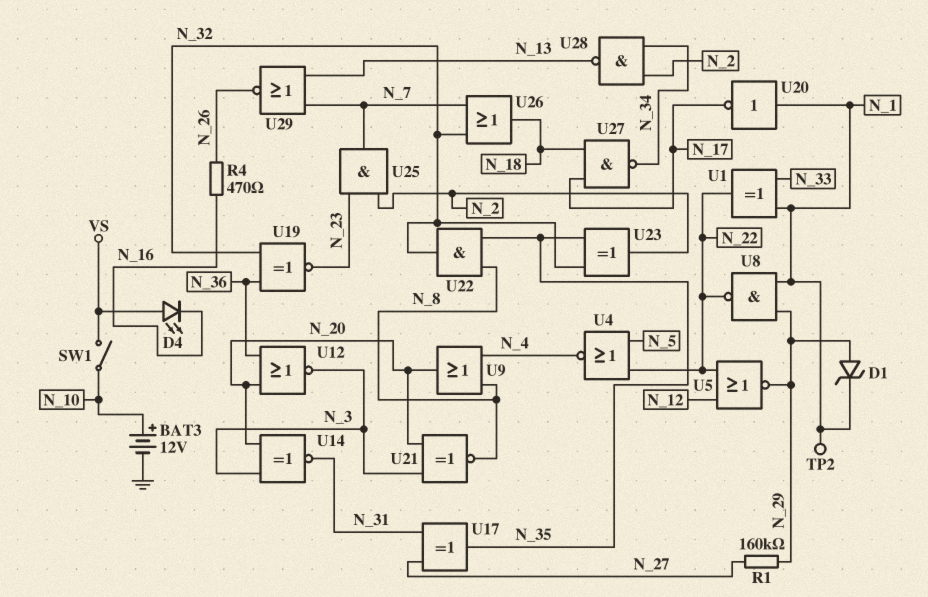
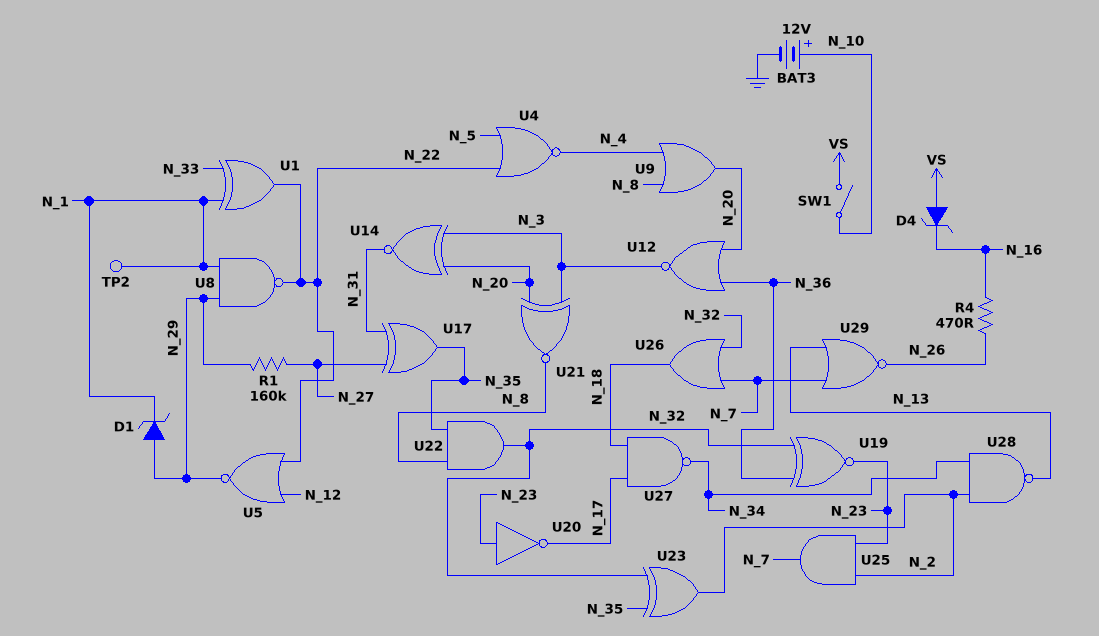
D4: LED (A VS, K N_16) -> zener (A VS, K N_16)
U20: NOT (in N_1, out N_17) -> NOT (in N_23, out N_17)

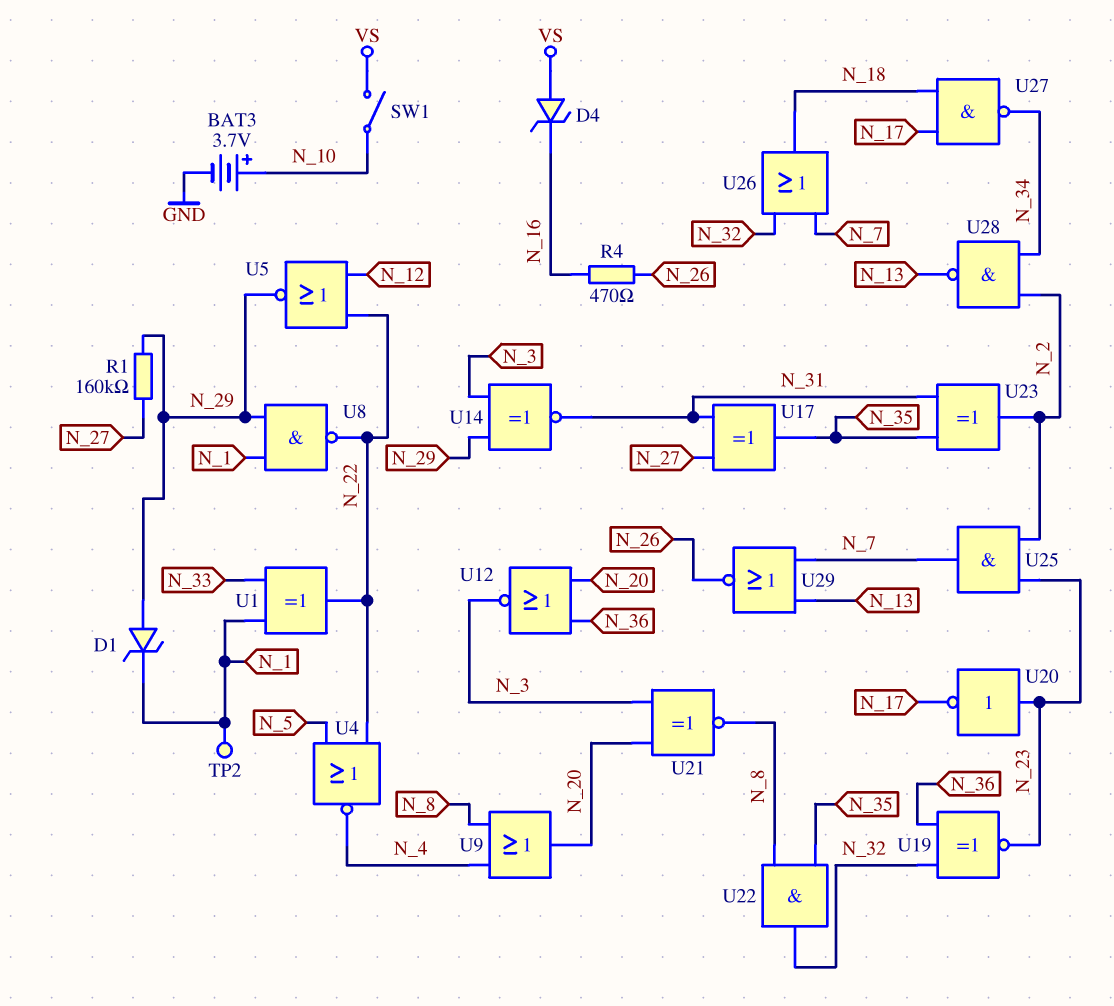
BAT3: 12V (plus N_10, minus GND) -> 3.7V (plus N_10, minus GND)
U14: XNOR (in N_3, in N_20, out N_31) -> XNOR (in N_3, in N_29, out N_31)
U23: XOR (in N_32, in N_35, out N_2) -> XOR (in N_31, in N_35, out N_2)

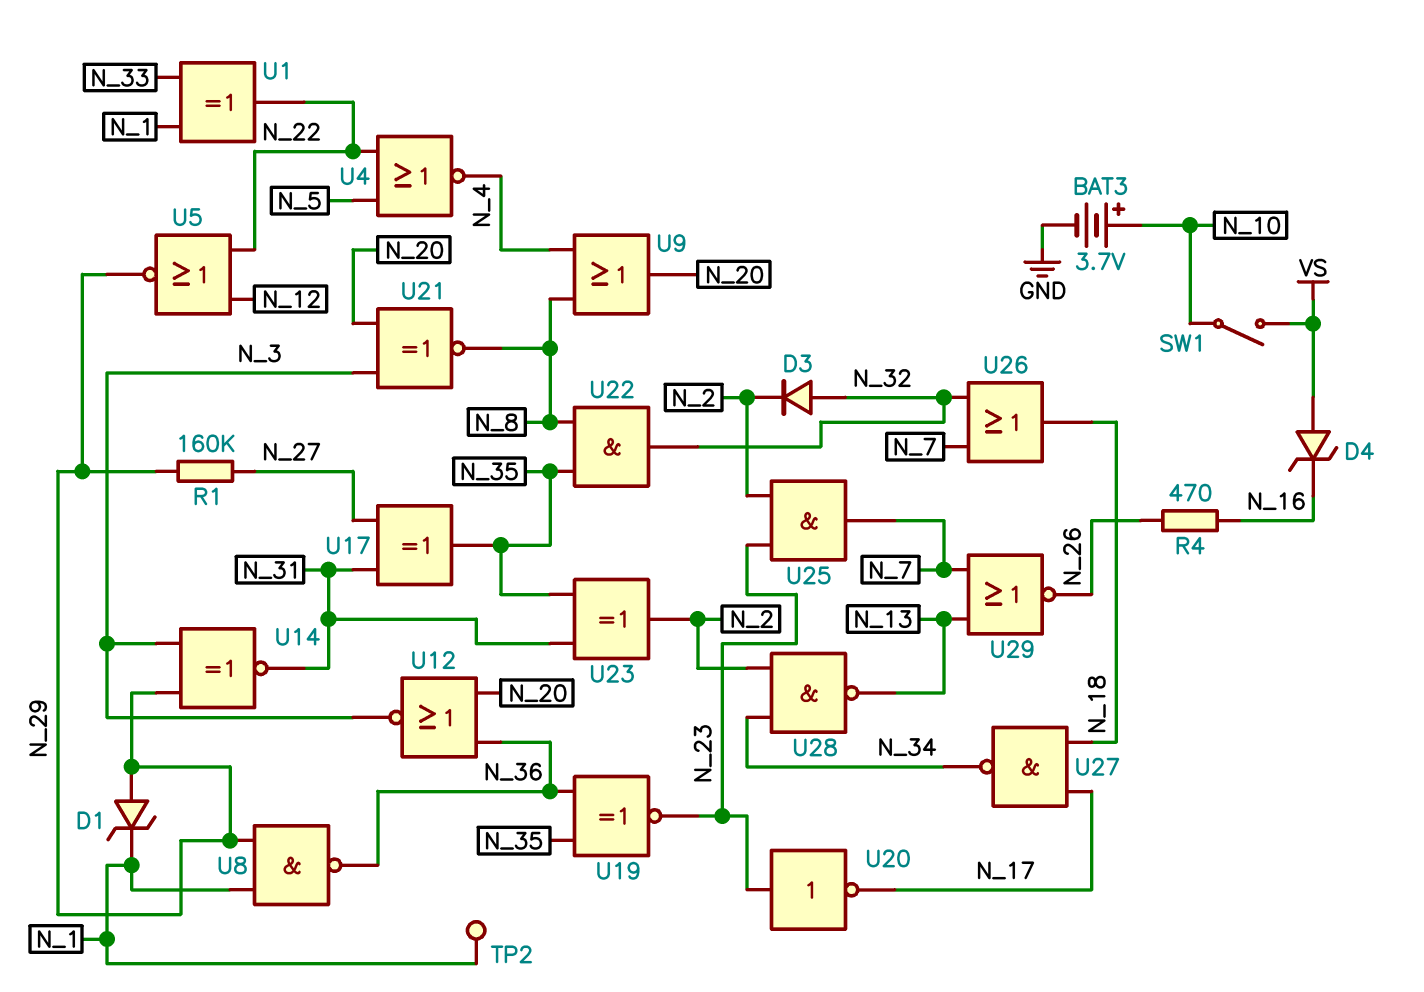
D3: none -> diode (A N_32, K N_2)
U8: NAND (in N_1, in N_29, out N_22) -> NAND (in N_1, in N_29, out N_36)
U19: XNOR (in N_32, in N_36, out N_23) -> XNOR (in N_35, in N_36, out N_23)

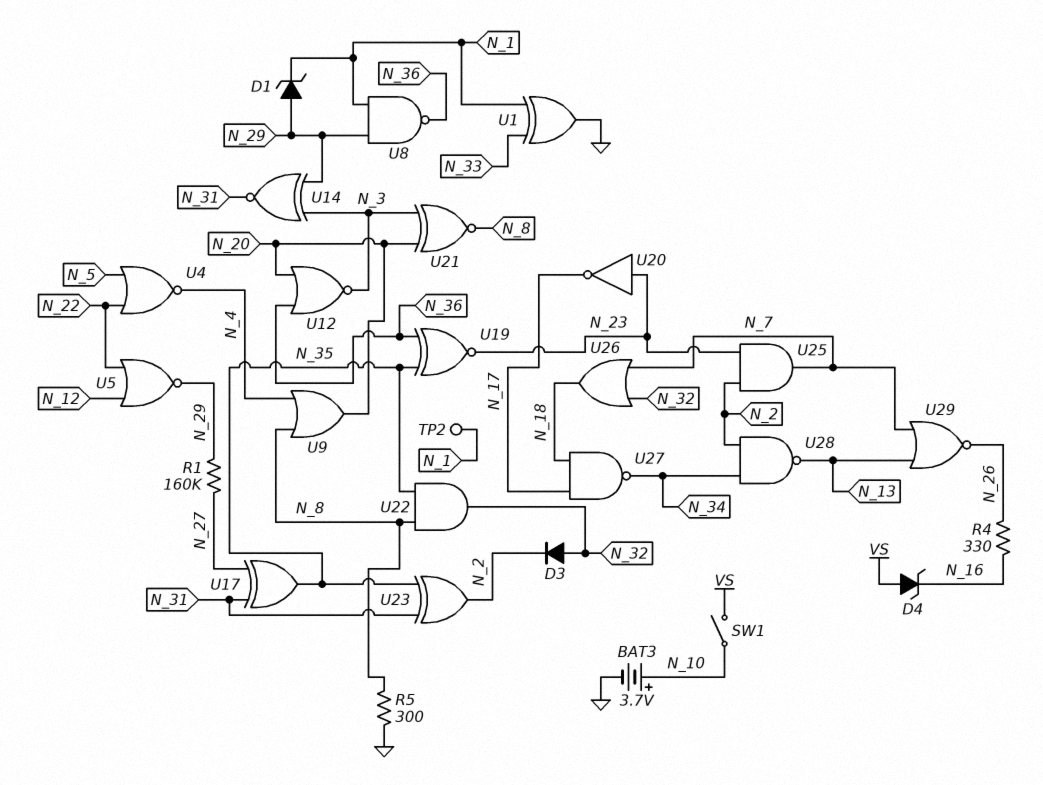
R4: 470 (N_16, N_26) -> 330 (N_16, N_26)
R5: none -> 300 (GND, N_8)
U1: XOR (in N_1, in N_33, out N_22) -> XOR (in N_1, in N_33, out GND)

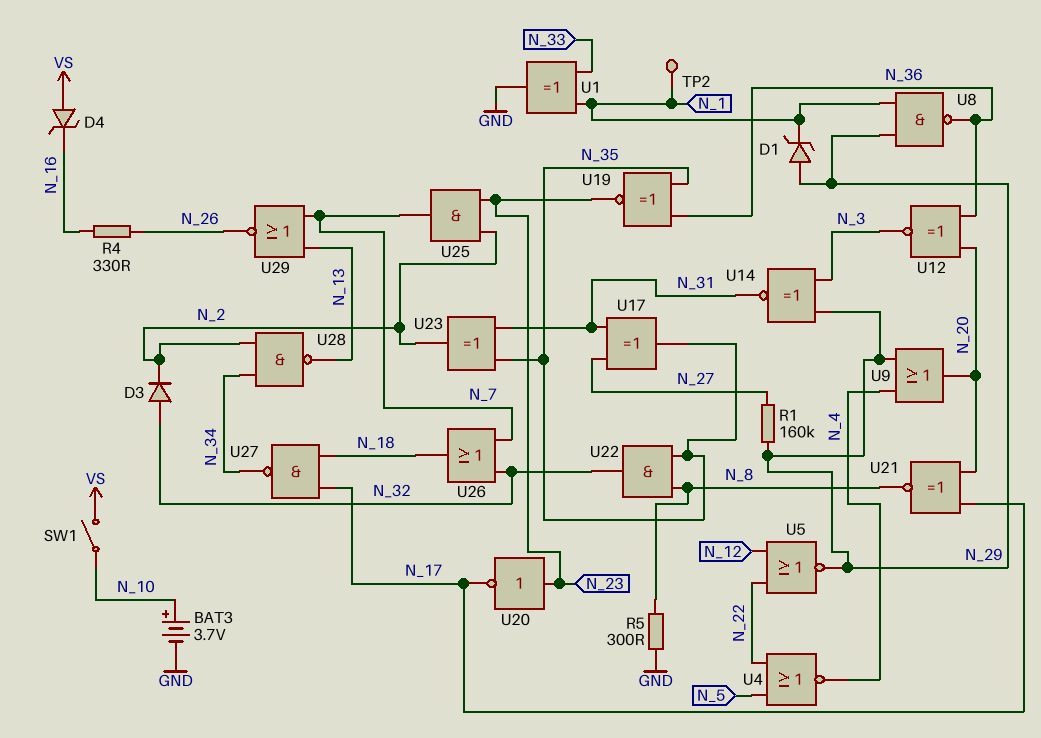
U9: OR (in N_4, in N_8, out N_20) -> OR (in N_4, in N_29, out N_20)
U12: NOR (in N_20, in N_36, out N_3) -> XNOR (in N_20, in N_36, out N_3)
U21: XNOR (in N_3, in N_20, out N_8) -> XNOR (in N_17, in N_20, out N_8)

